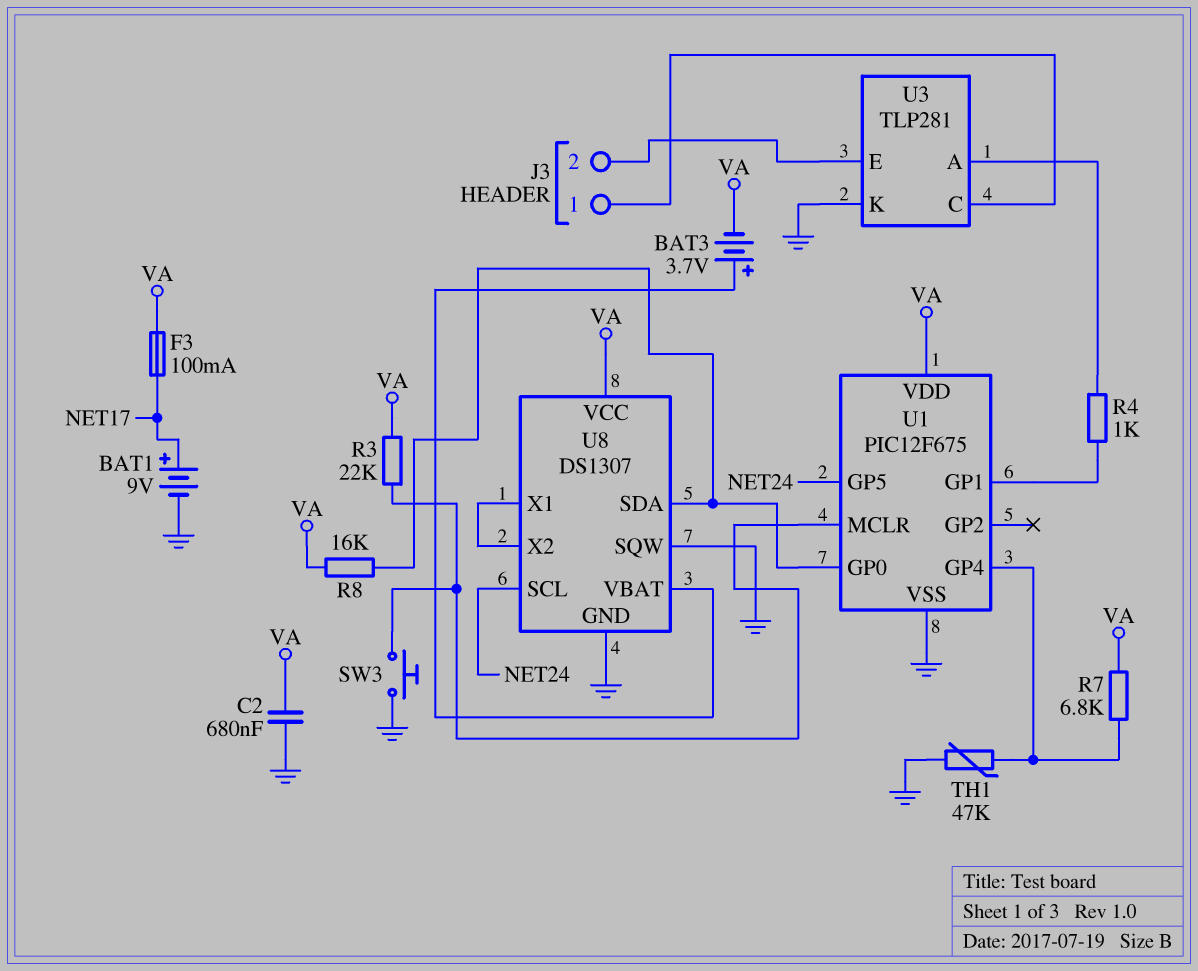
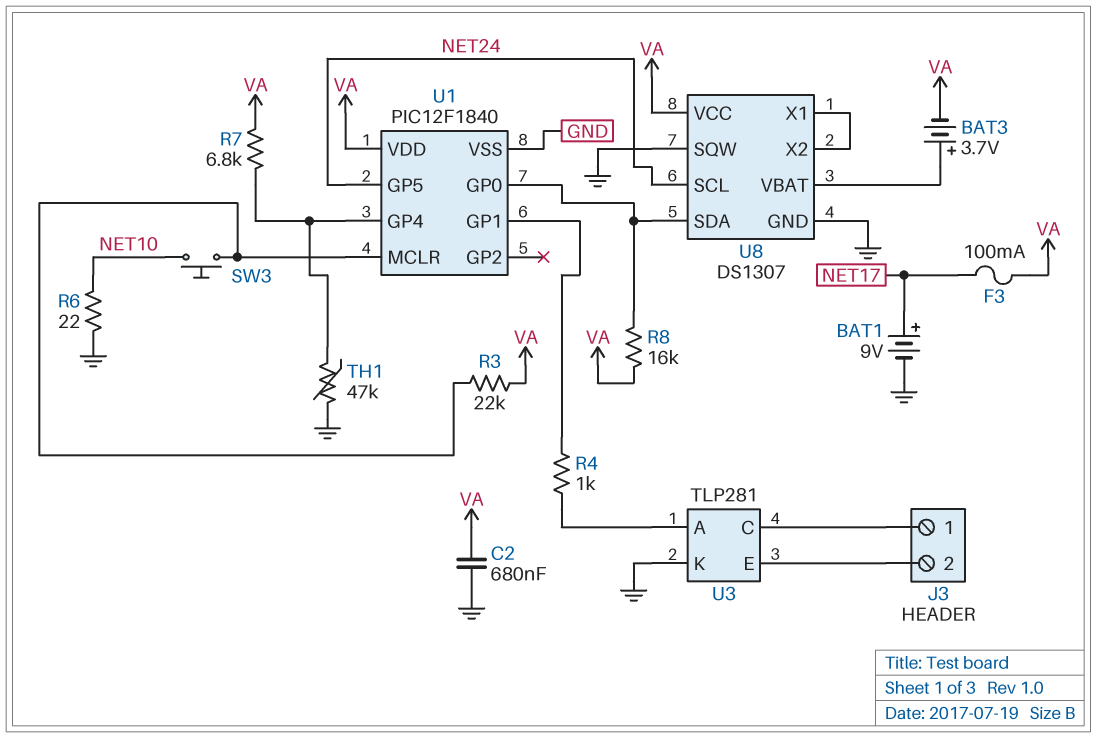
R6: none -> 22 (GND, NET10)
SW3: button (GND, U1/MCLR) -> button (NET10, U1/MCLR)
U1: PIC12F675 -> PIC12F1840

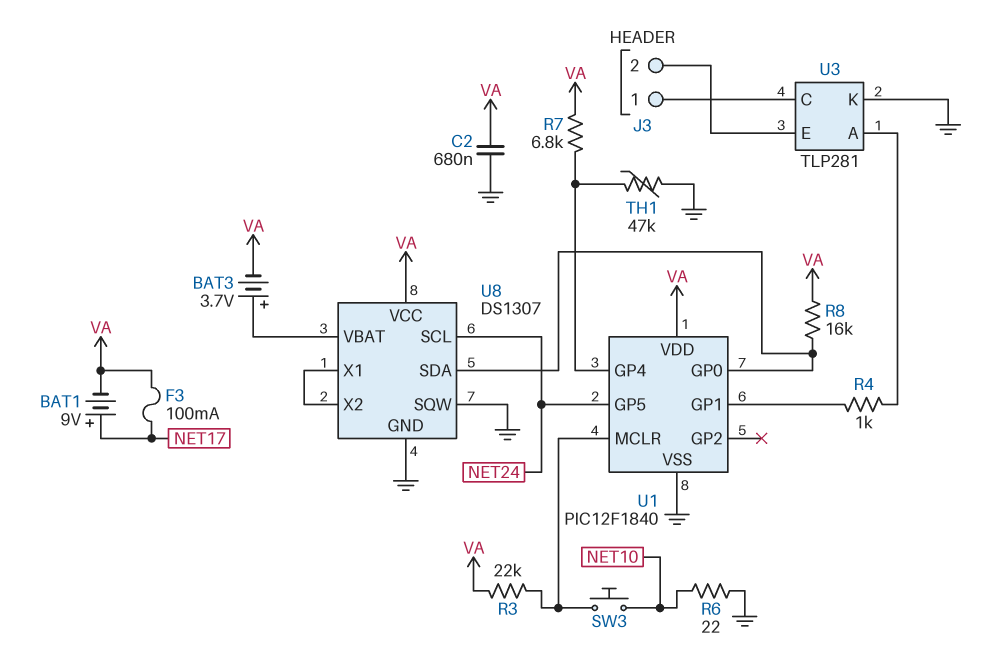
BAT1: 9V (plus NET17, minus GND) -> 9V (plus NET17, minus VA)

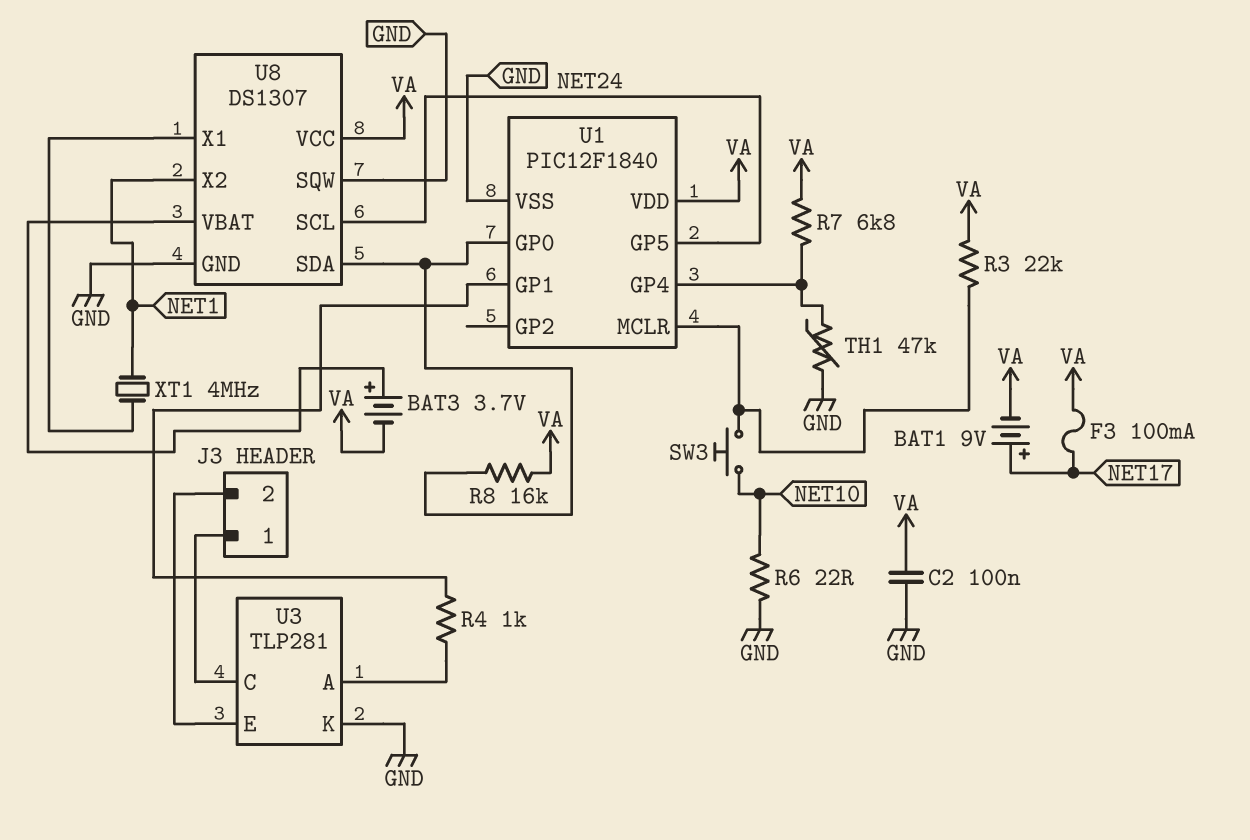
C2: 680nF (GND, VA) -> 100nF (GND, VA)
U8 pin X2: U8/X1 -> NET1
XT1: none -> 4MHz (NET1, U8/X1)

